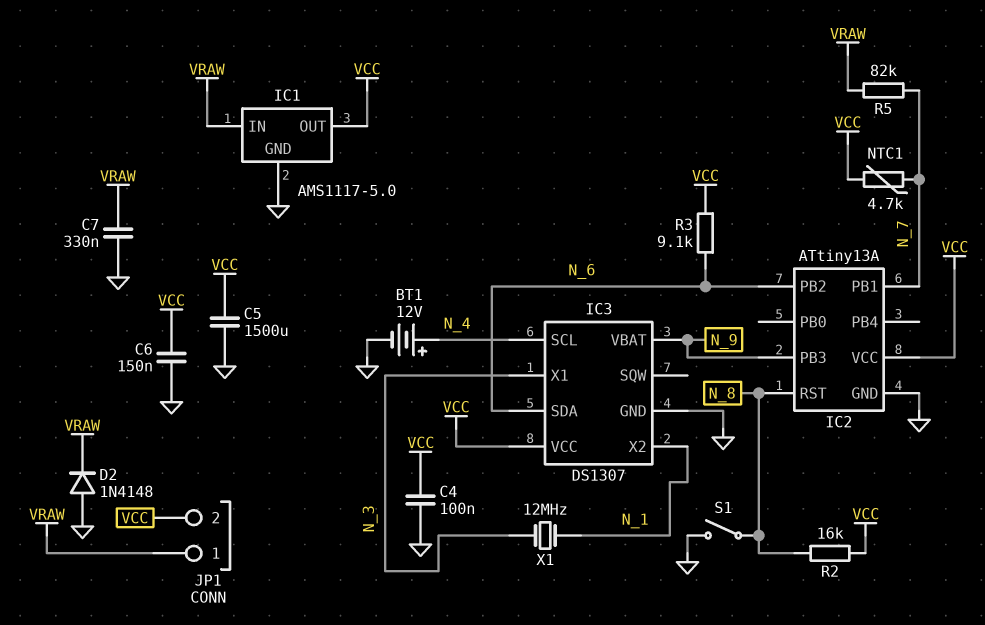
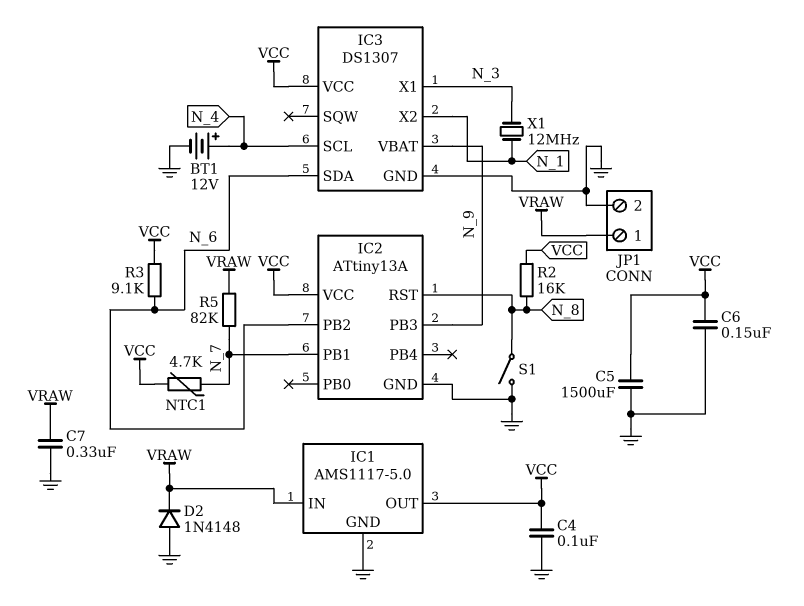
JP1 pin 2: VCC -> GND

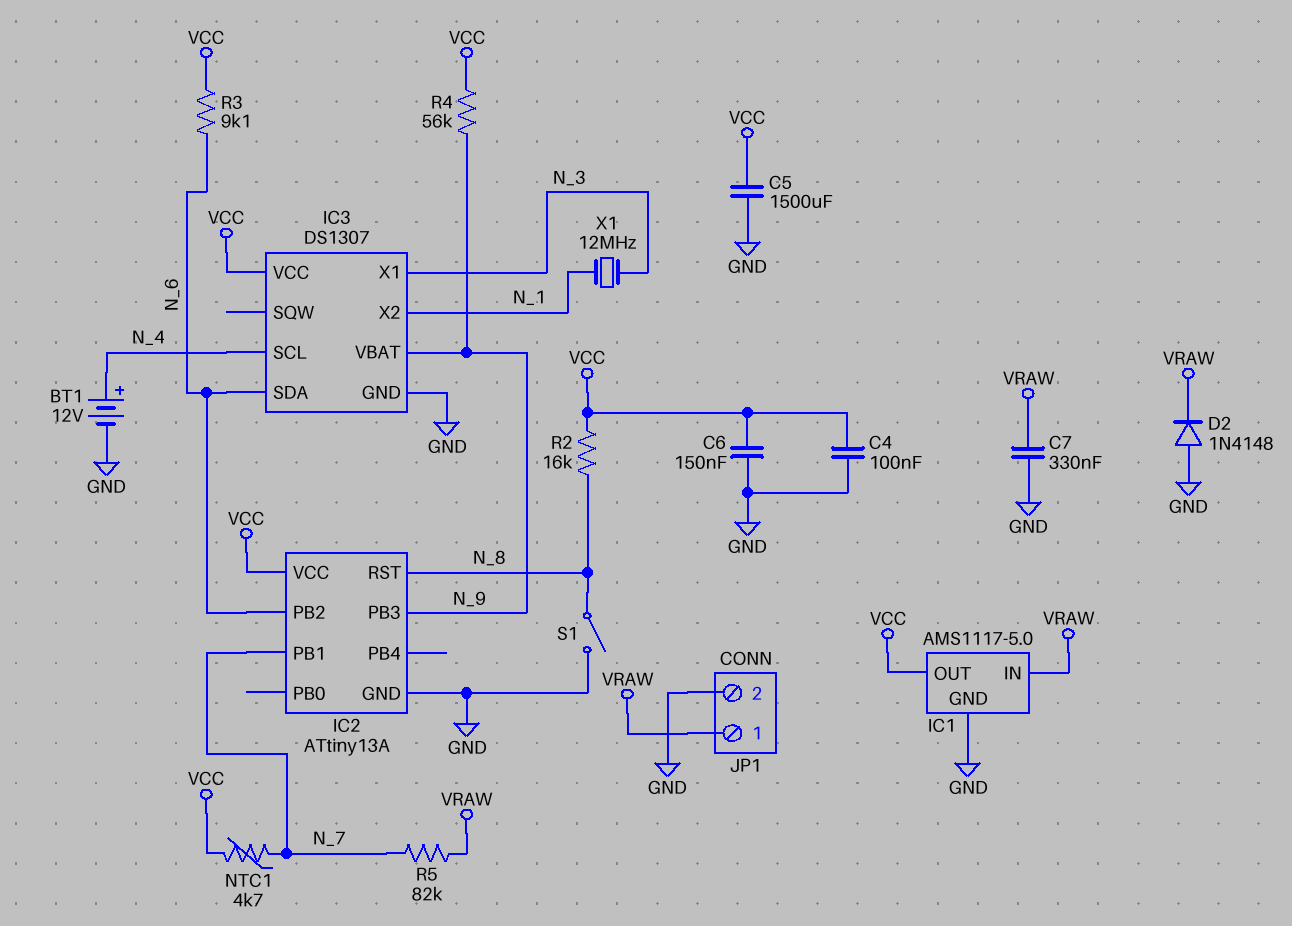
R4: none -> 56k (N_9, VCC)

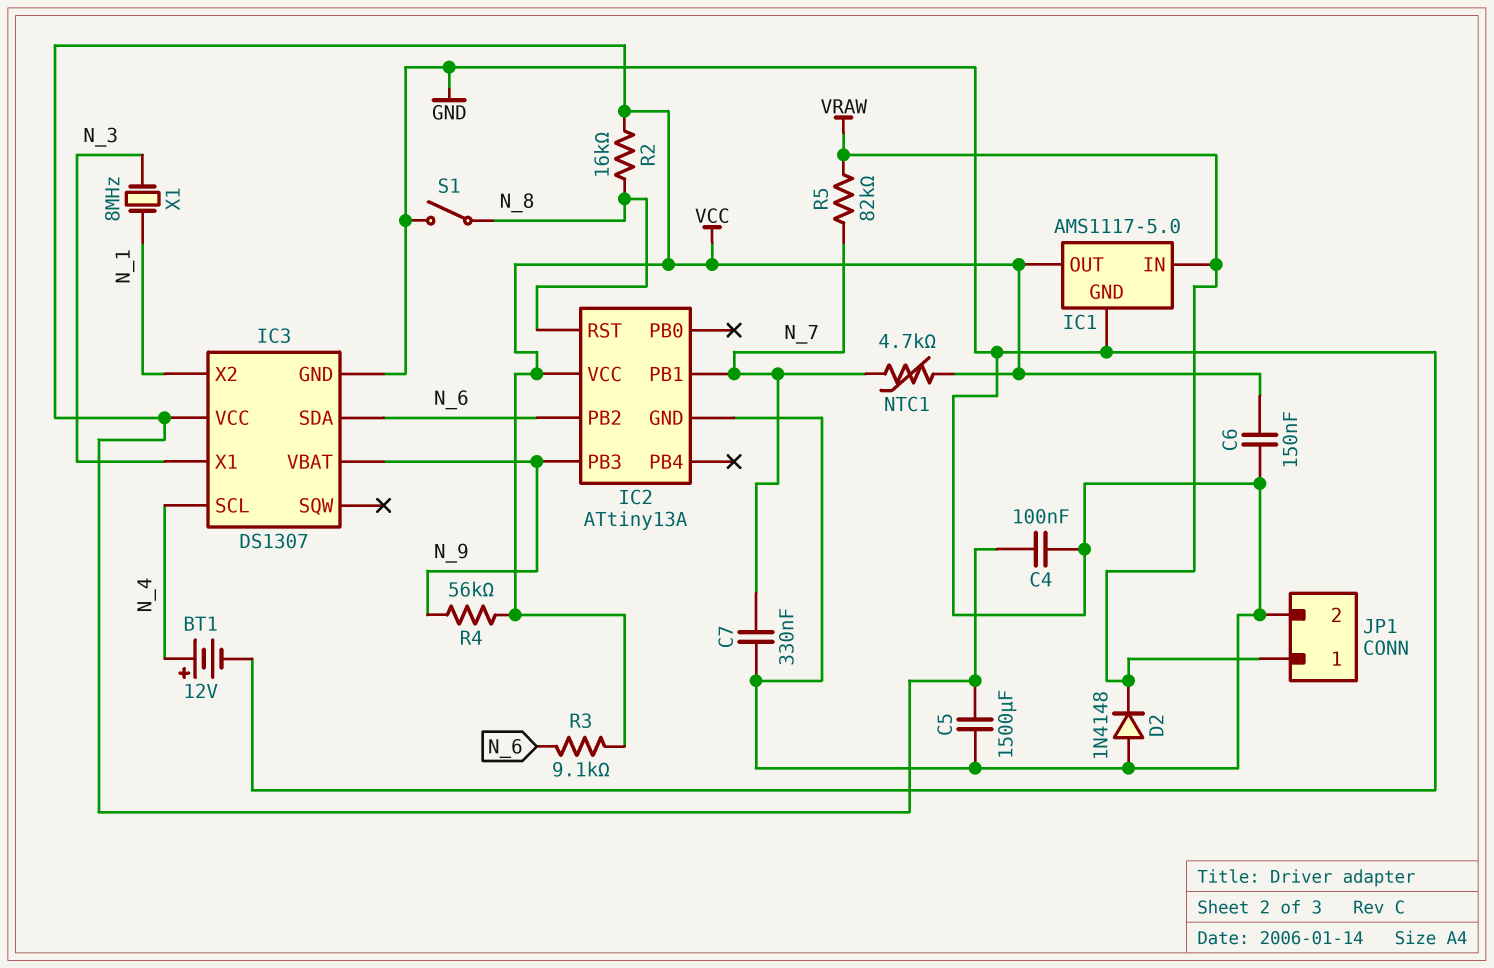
C7: 330nF (GND, VRAW) -> 330nF (GND, N_7)
X1: 12MHz (N_1, N_3) -> 8MHz (N_1, N_3)

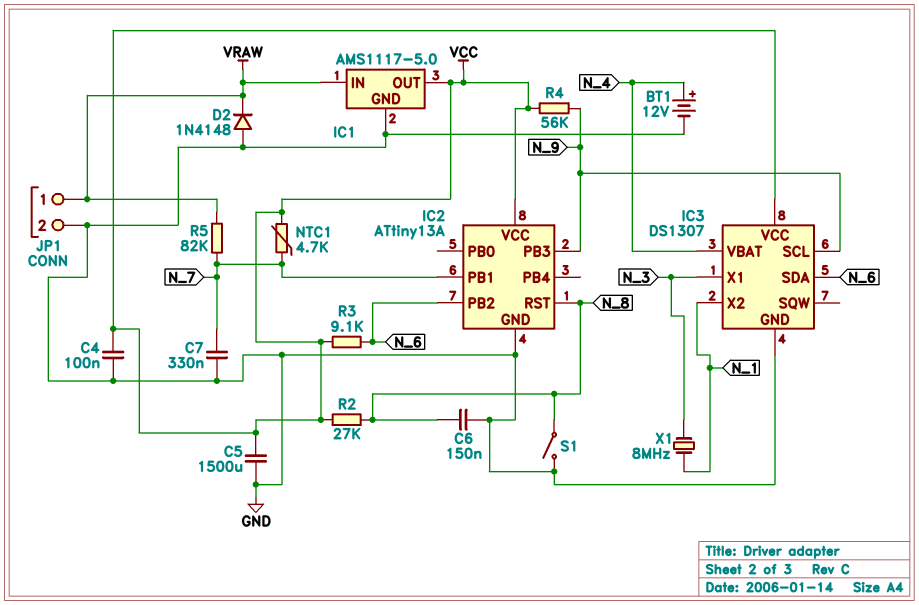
C6: 150nF (GND, VCC) -> 150nF (GND, N_8)
IC3 pin SCL: N_4 -> N_9
IC3 pin VBAT: N_9 -> N_4
R2: 16k (N_8, VCC) -> 27k (N_8, VCC)

